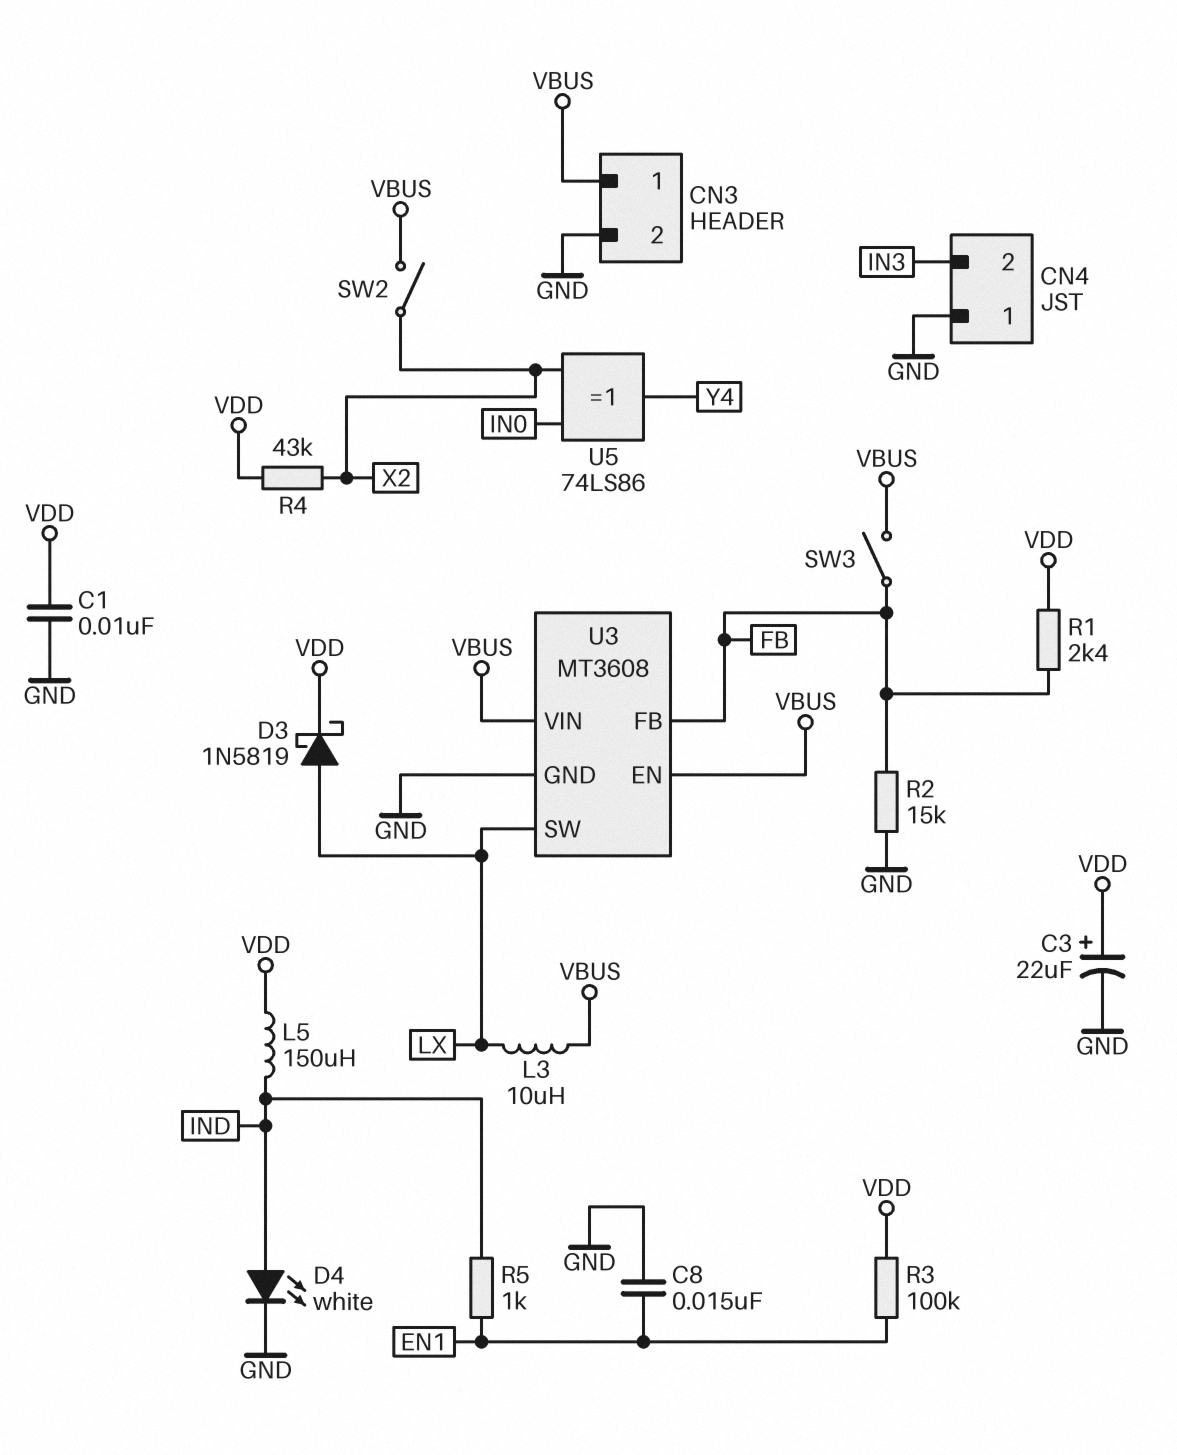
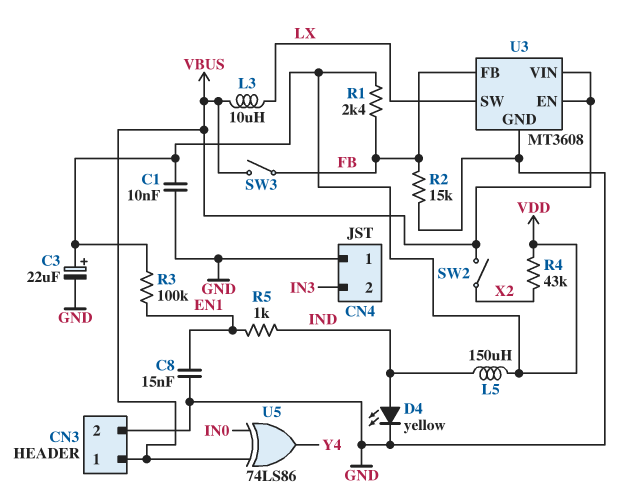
D3: schottky 1N5819 (A LX, K VDD) -> none
D4: LED white (A IND, K GND) -> LED yellow (A IND, K GND)
U5: XOR 74LS86 (in IN0, in X2, out Y4) -> XOR 74LS86 (in IN0, in VBUS, out Y4)

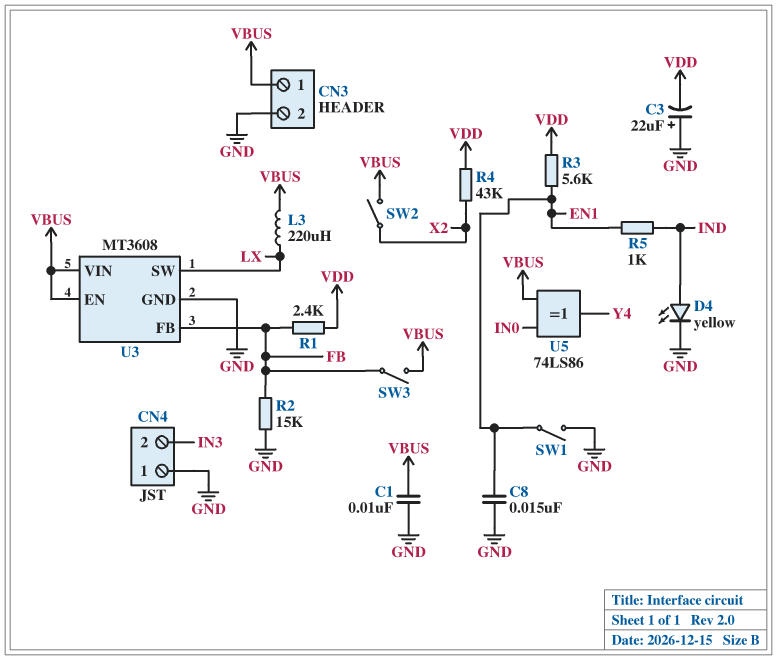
C1: 10nF (GND, VDD) -> 10nF (GND, VBUS)
C3: 22uF (plus VDD, minus GND) -> 22uF (plus GND, minus VDD)
L3: 10uH (LX, VBUS) -> 220uH (LX, VBUS)
L5: 150uH (IND, VDD) -> none
R3: 100k (EN1, VDD) -> 5.6k (EN1, VDD)
SW1: none -> switch (EN1, GND)

